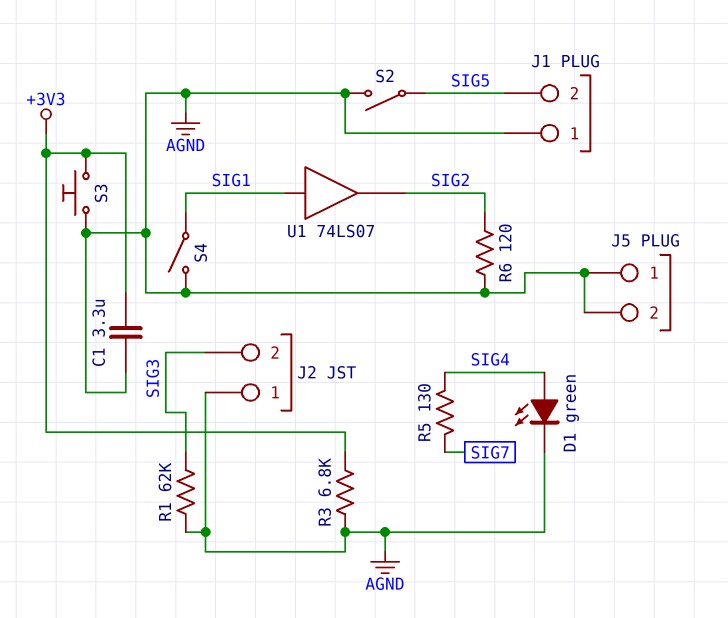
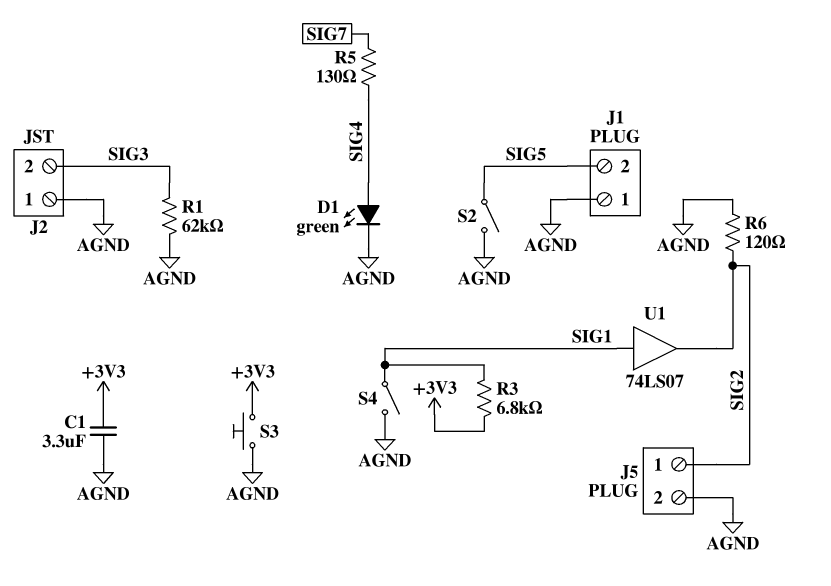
J5 pin 1: AGND -> SIG2
R3: 6.8k (+3V3, AGND) -> 6.8k (+3V3, SIG1)

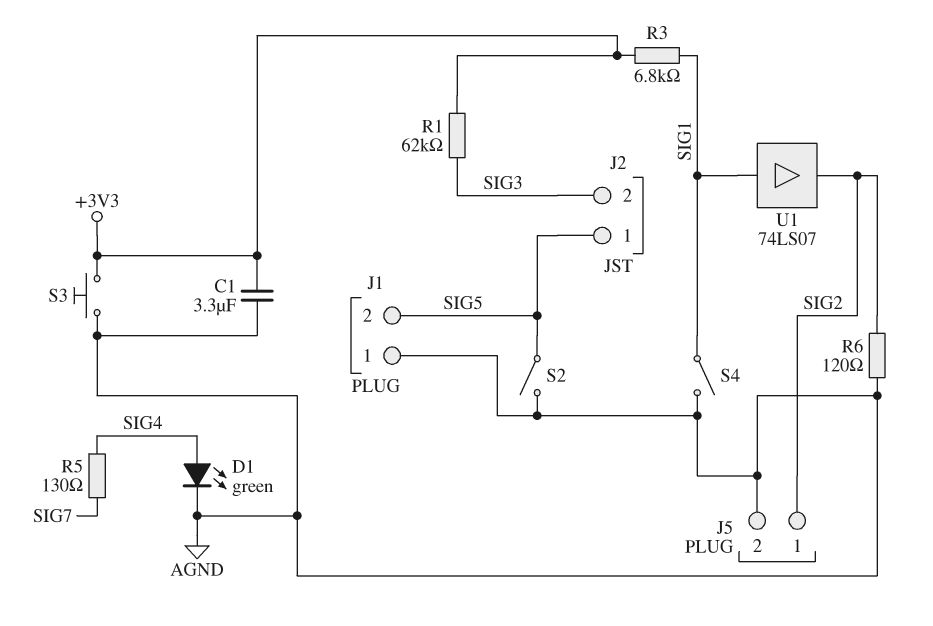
J2 pin 1: AGND -> SIG5
R1: 62k (AGND, SIG3) -> 62k (+3V3, SIG3)

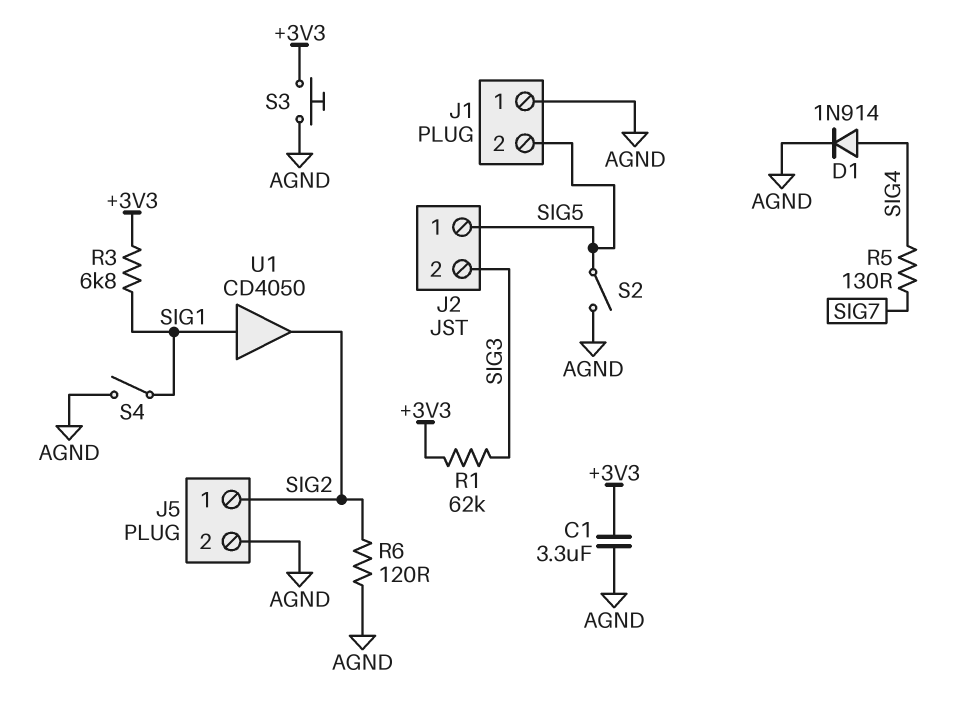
D1: LED green (A SIG4, K AGND) -> diode 1N914 (A SIG4, K AGND)
U1: buffer 74LS07 (in SIG1, out SIG2) -> buffer CD4050 (in SIG1, out SIG2)

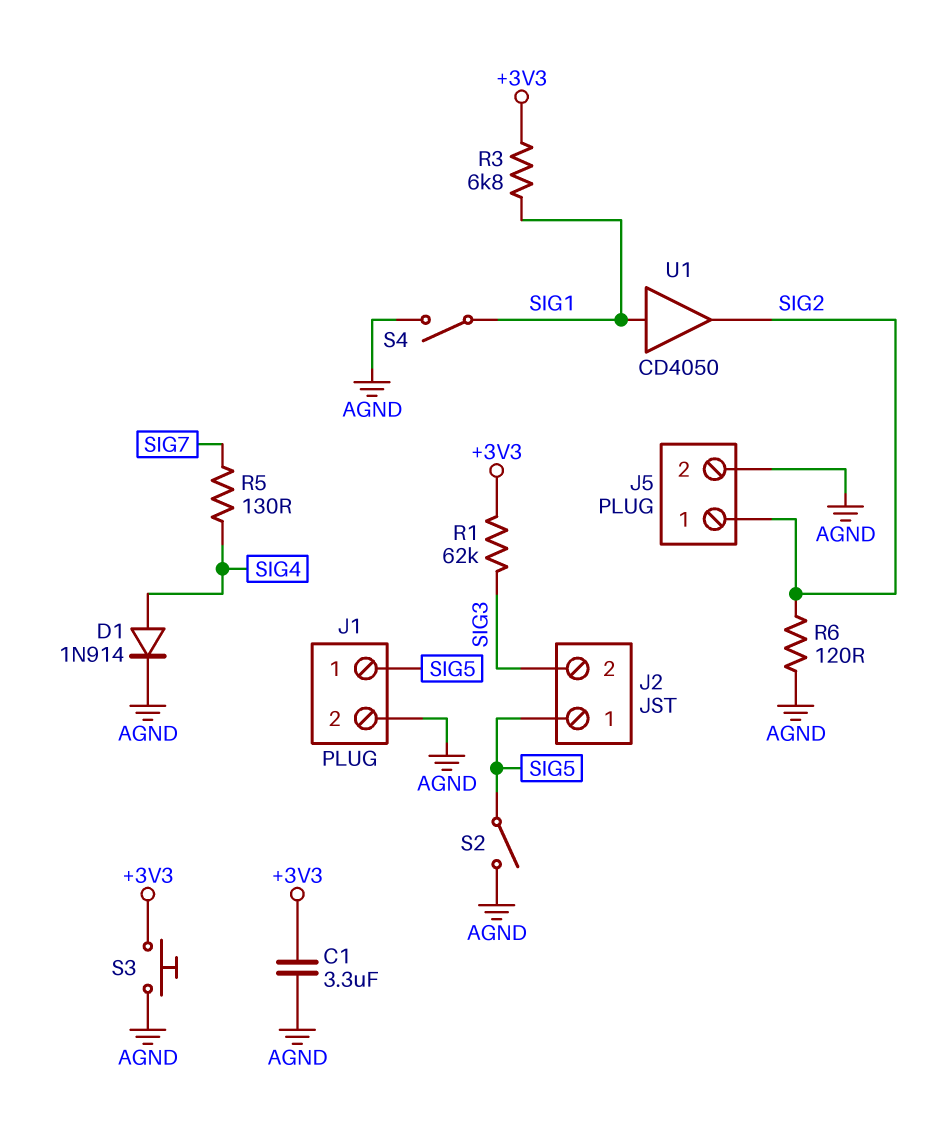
J1 pin 1: AGND -> SIG5
J1 pin 2: SIG5 -> AGND

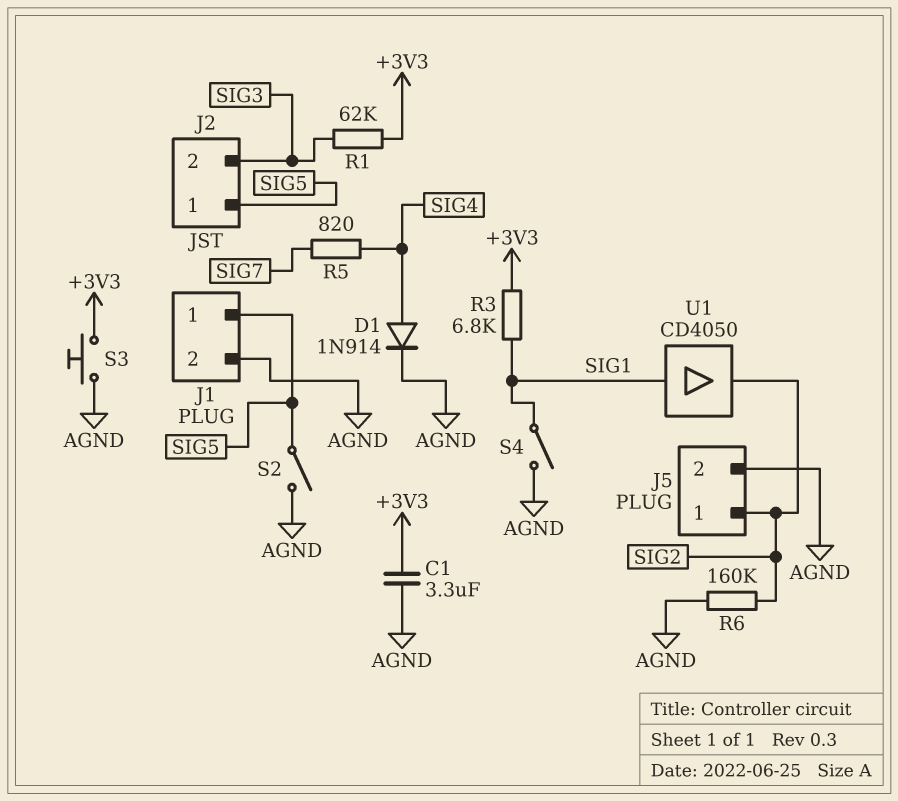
R5: 130 (SIG4, SIG7) -> 820 (SIG4, SIG7)
R6: 120 (AGND, SIG2) -> 160k (AGND, SIG2)

